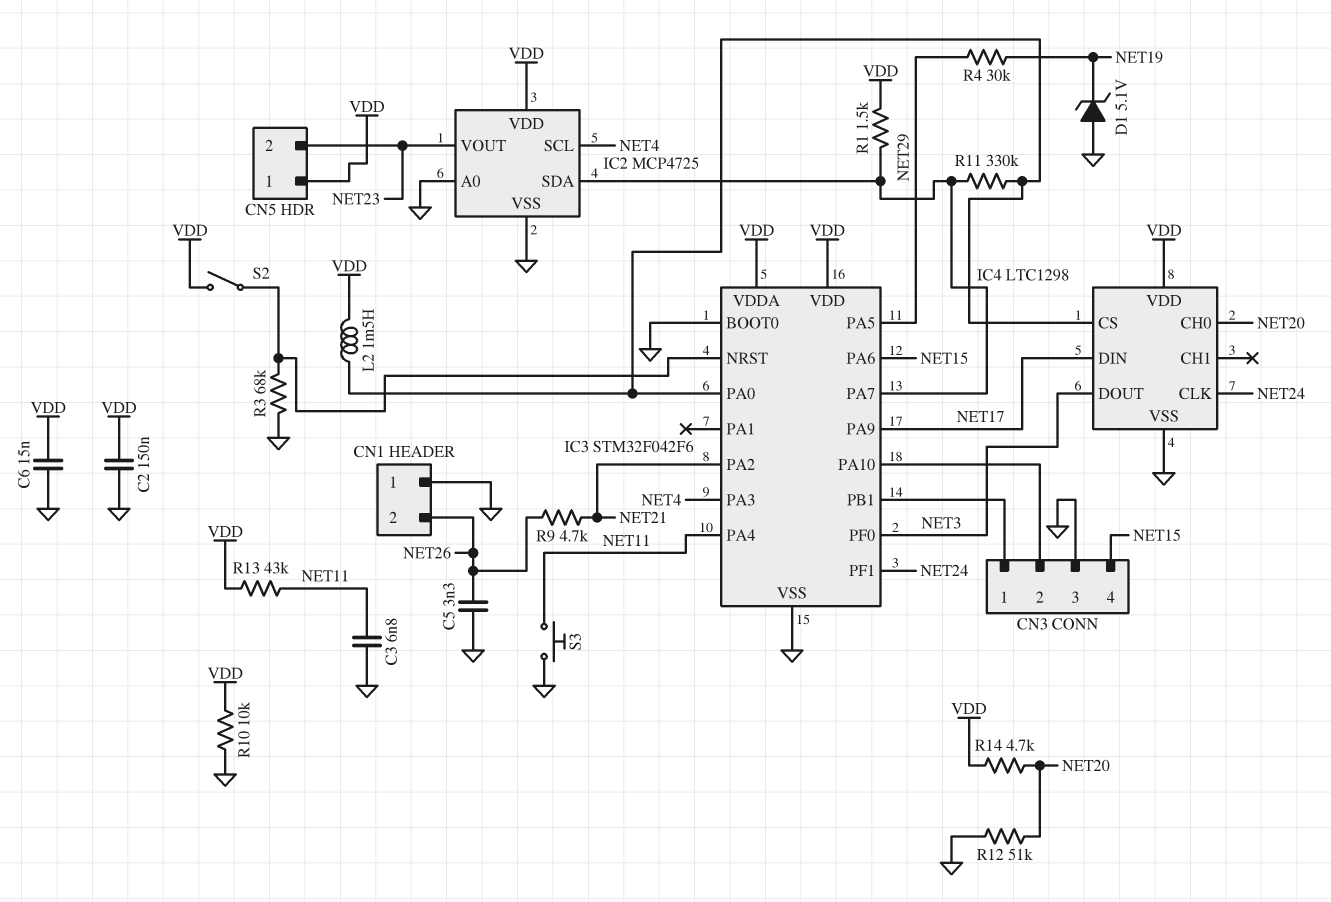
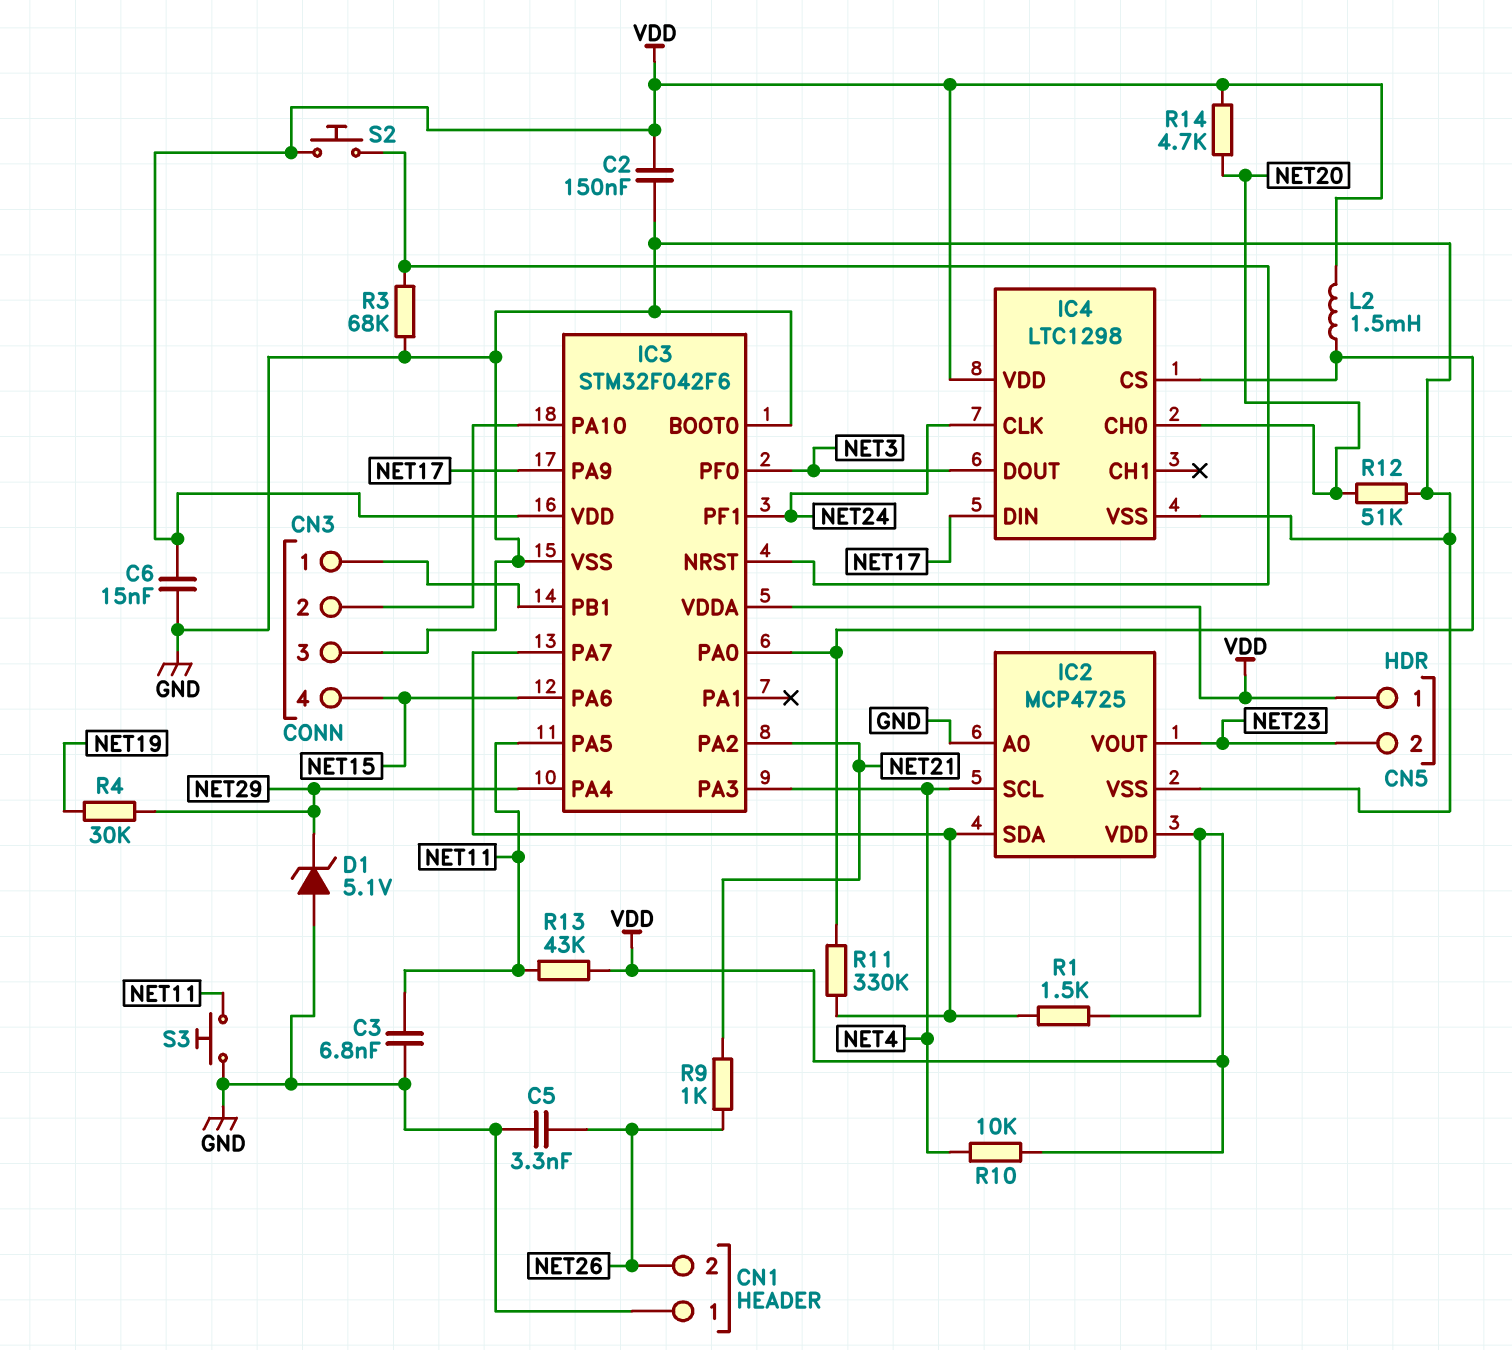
D1: zener 5.1V (A GND, K NET19) -> zener 5.1V (A GND, K NET29)
IC3 pin PA4: NET11 -> NET29
IC3 pin PA5: NET29 -> NET11
R9: 4.7k (NET21, NET26) -> 1k (NET21, NET26)
R10: 10k (GND, VDD) -> 10k (NET4, VDD)
S2: switch (IC3/NRST, VDD) -> button (IC3/NRST, VDD)

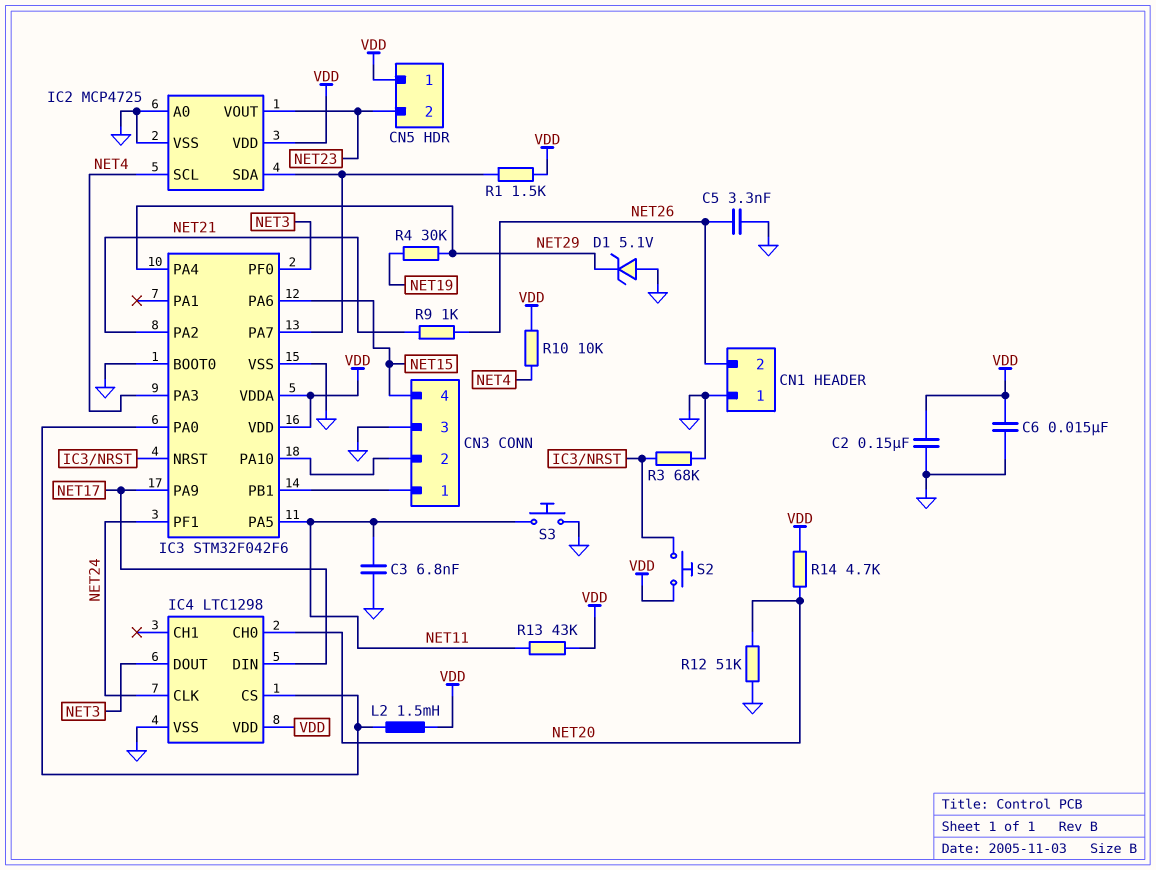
R11: 330k (IC2/SDA, IC3/PA0) -> none

